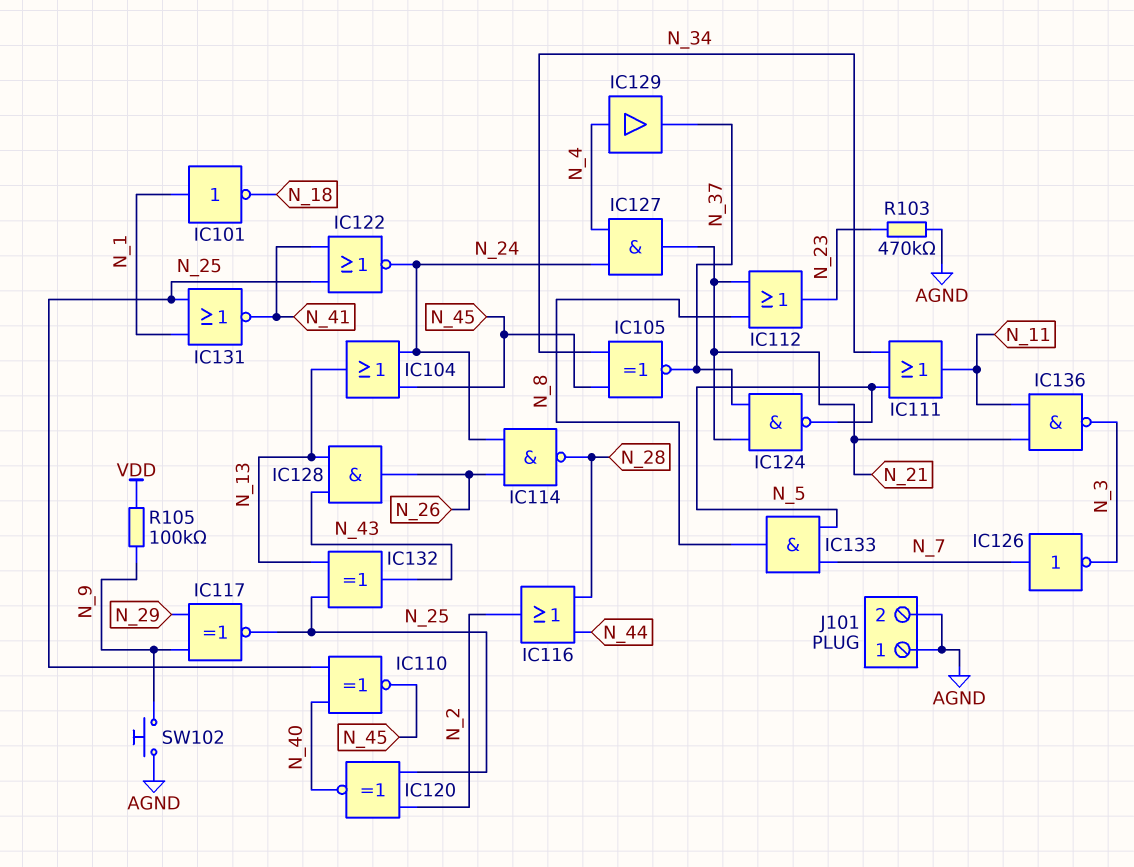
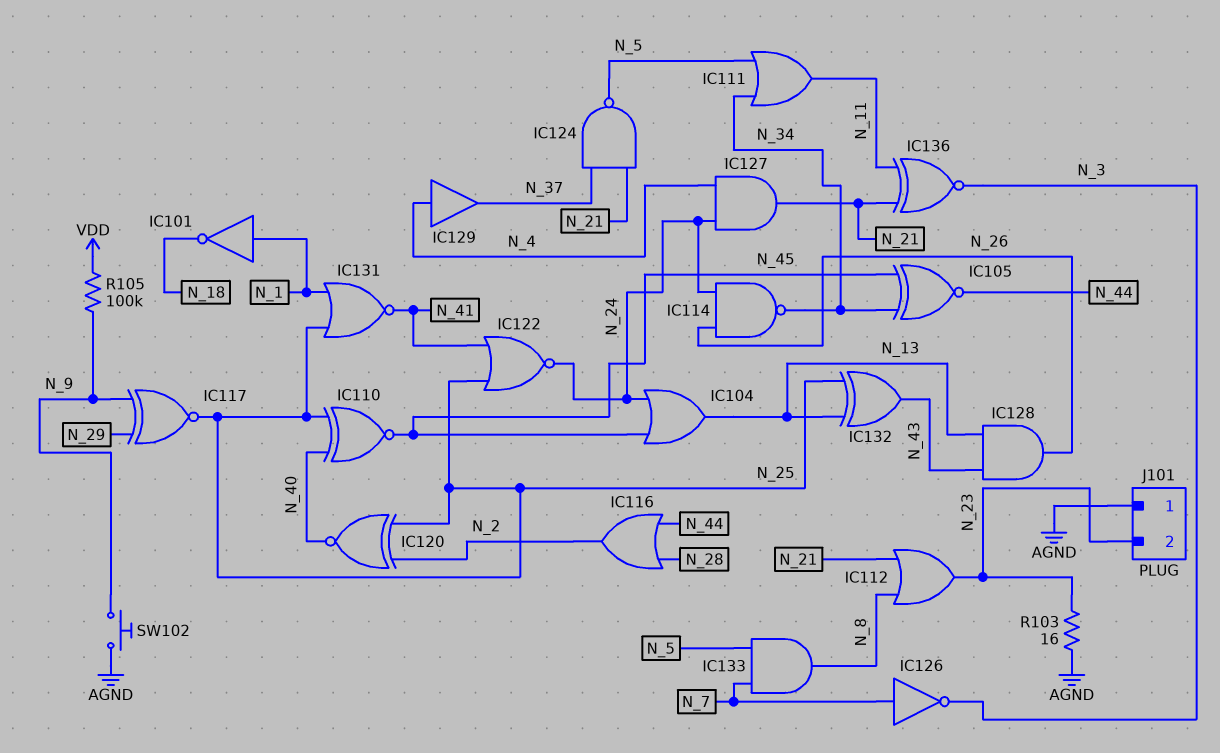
IC105: XNOR (in N_34, in N_45, out N_37) -> XNOR (in N_34, in N_45, out N_44)
IC114: NAND (in N_24, in N_26, out N_28) -> NAND (in N_24, in N_26, out N_34)
IC136: NAND (in N_11, in N_21, out N_3) -> XNOR (in N_11, in N_21, out N_3)
J101 pin 2: AGND -> N_23
R103: 470k (AGND, N_23) -> 16 (AGND, N_23)

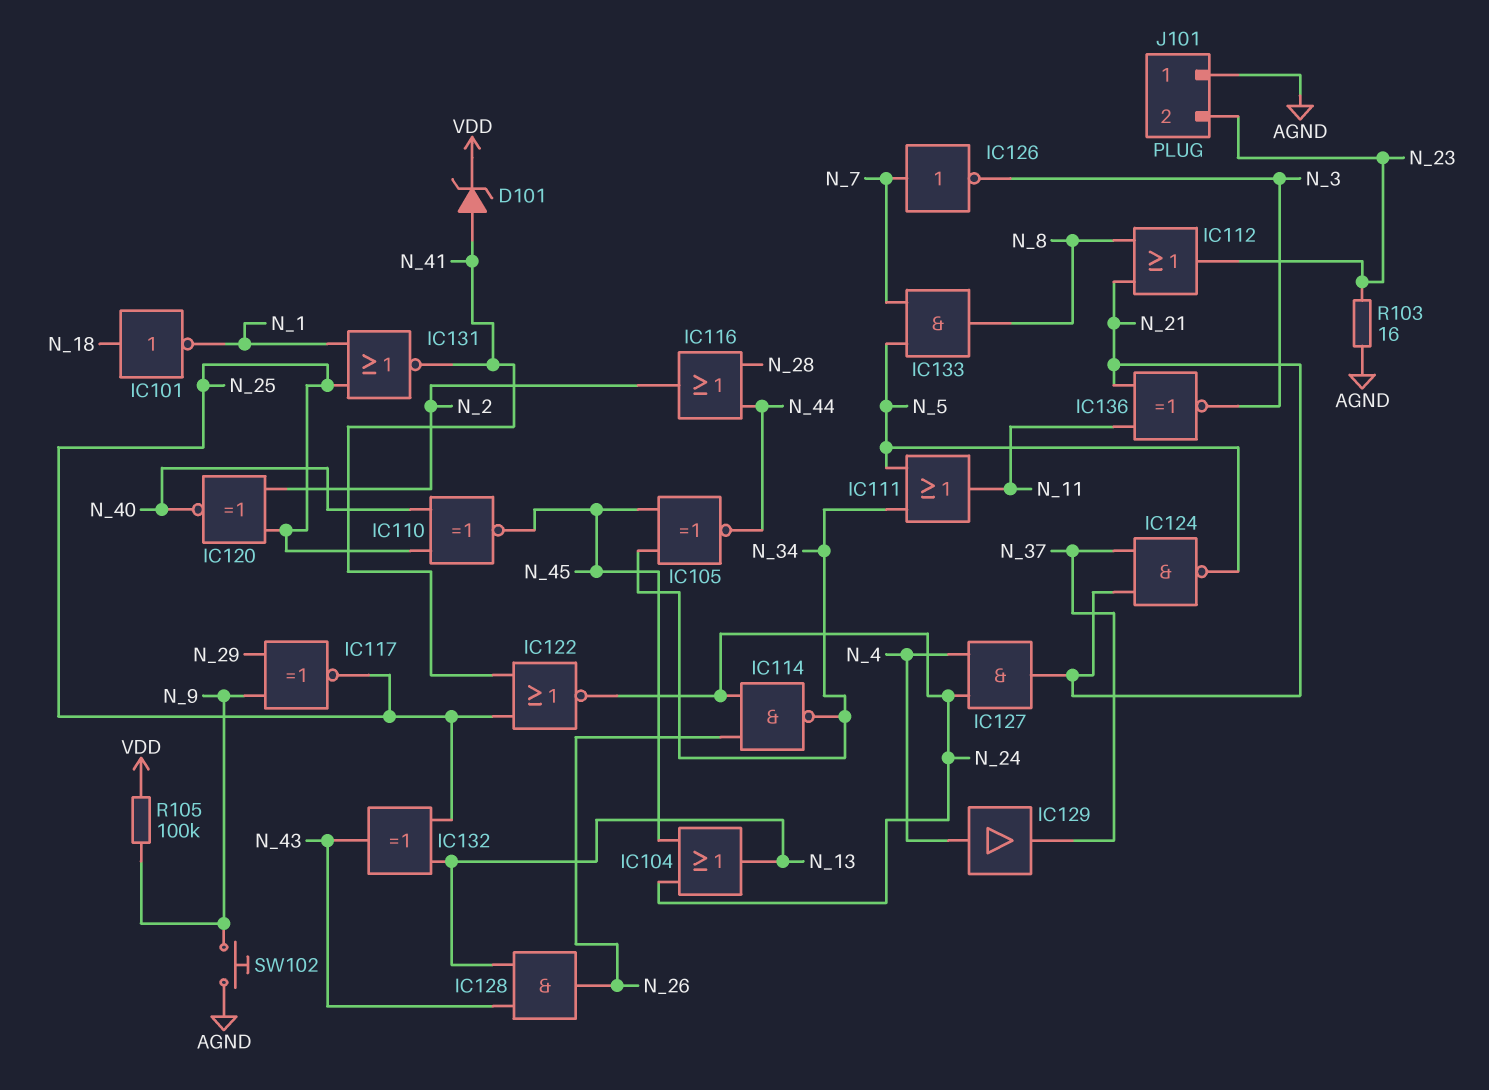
D101: none -> zener (A N_41, K VDD)
IC101: NOT (in N_1, out N_18) -> NOT (in N_18, out N_1)

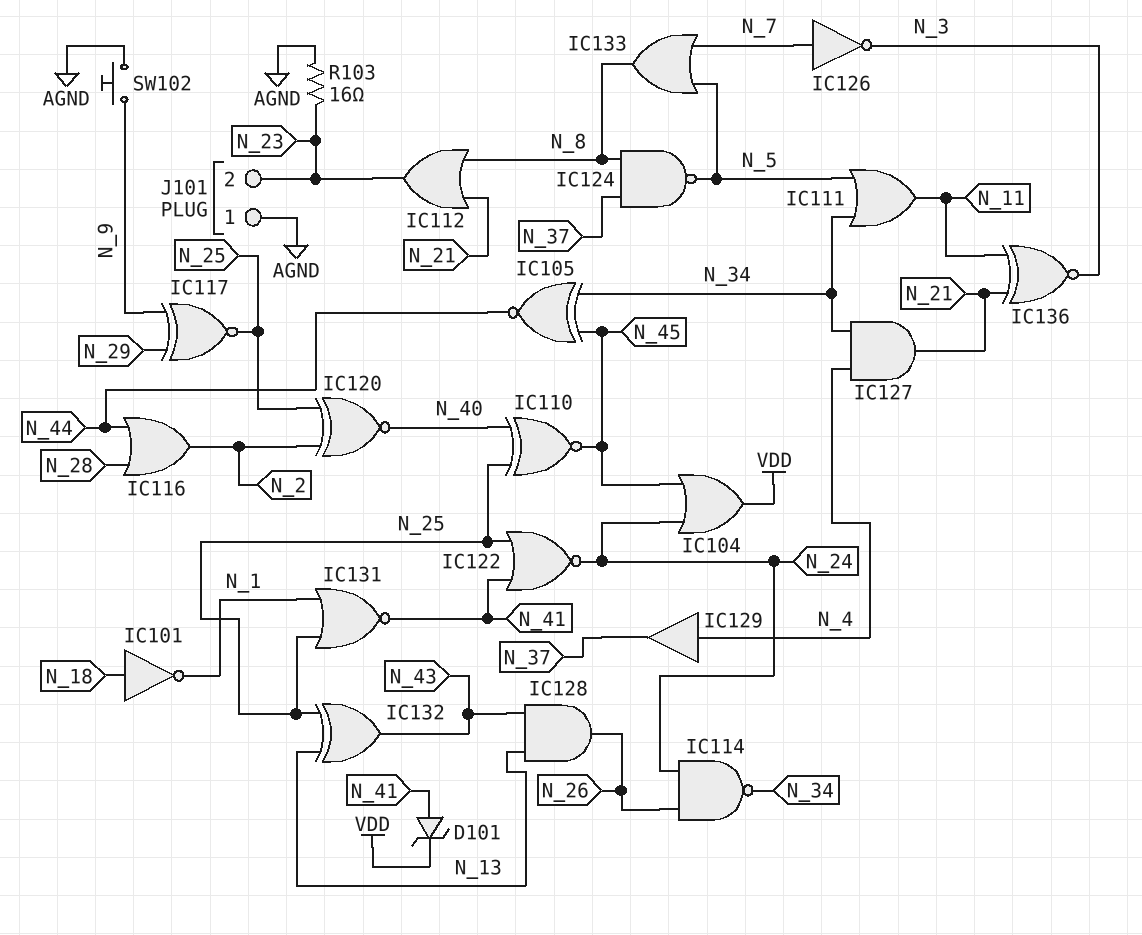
IC104: OR (in N_24, in N_45, out N_13) -> OR (in N_24, in N_45, out VDD)
IC124: NAND (in N_21, in N_37, out N_5) -> NAND (in N_8, in N_37, out N_5)
IC127: AND (in N_4, in N_24, out N_21) -> AND (in N_4, in N_34, out N_21)
IC133: AND (in N_5, in N_7, out N_8) -> OR (in N_5, in N_7, out N_8)
R105: 100k (N_9, VDD) -> none

